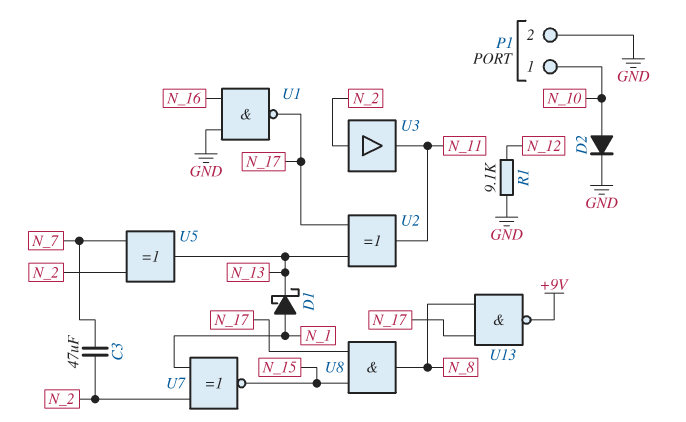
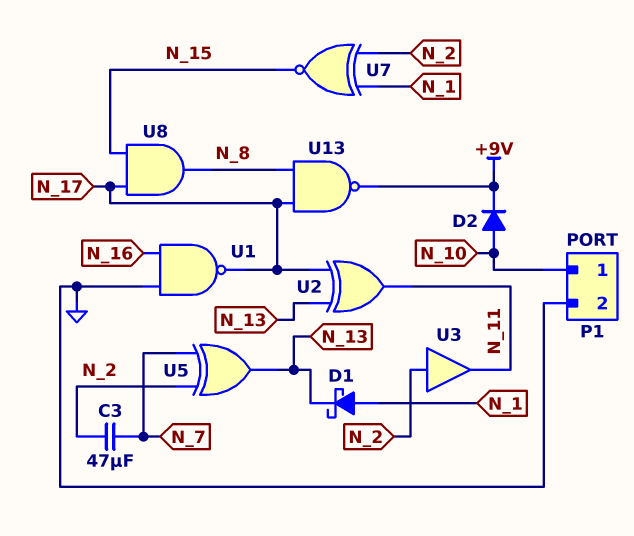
D2: diode (A N_10, K GND) -> diode (A N_10, K +9V)
R1: 9.1k (GND, N_12) -> none

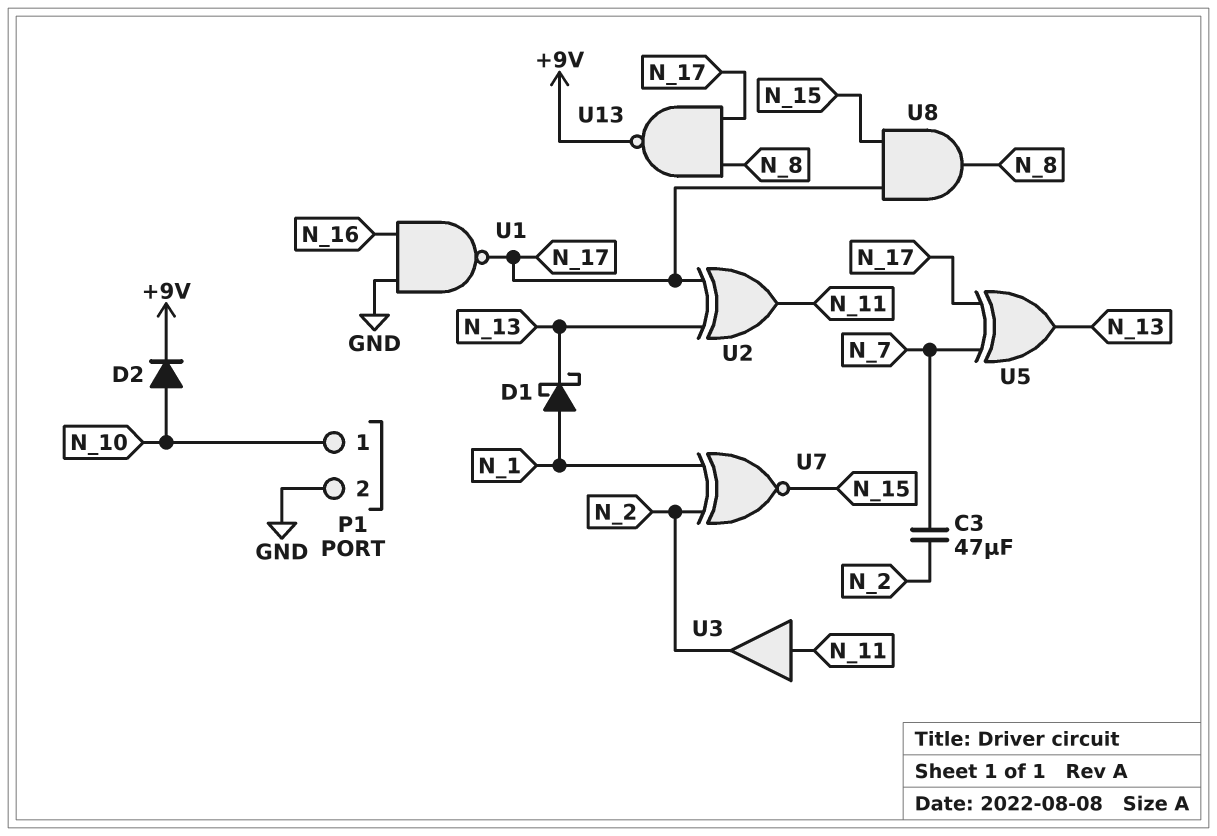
U3: buffer (in N_2, out N_11) -> buffer (in N_11, out N_2)
U5: XOR (in N_2, in N_7, out N_13) -> XOR (in N_7, in N_17, out N_13)

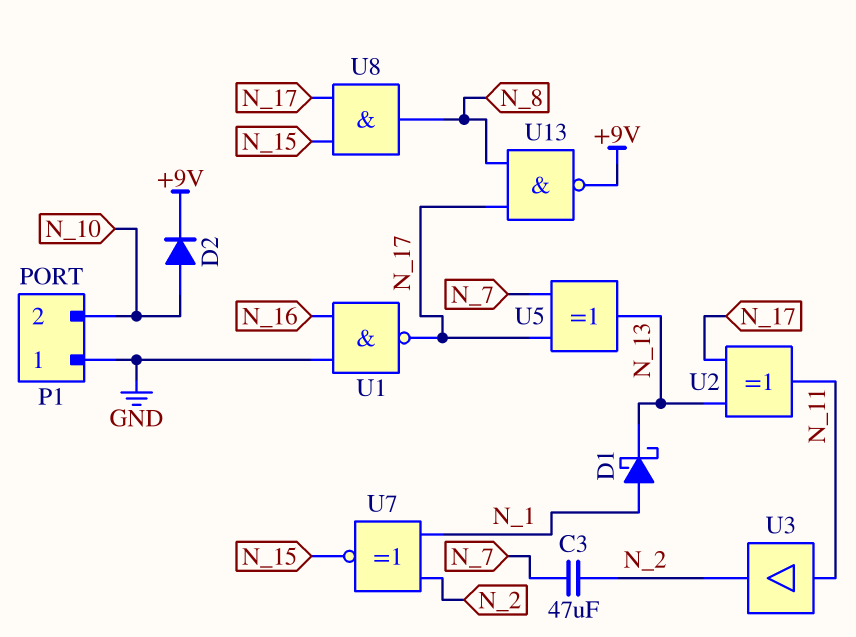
P1 pin 1: N_10 -> GND
P1 pin 2: GND -> N_10

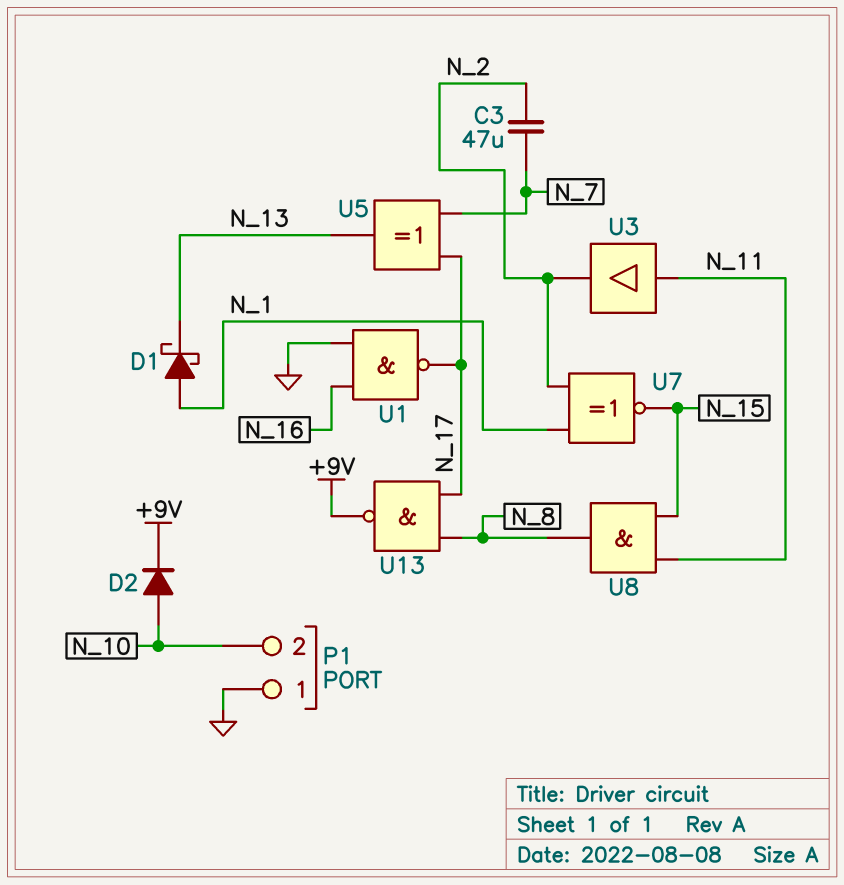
U2: XOR (in N_13, in N_17, out N_11) -> none
U8: AND (in N_15, in N_17, out N_8) -> AND (in N_11, in N_15, out N_8)

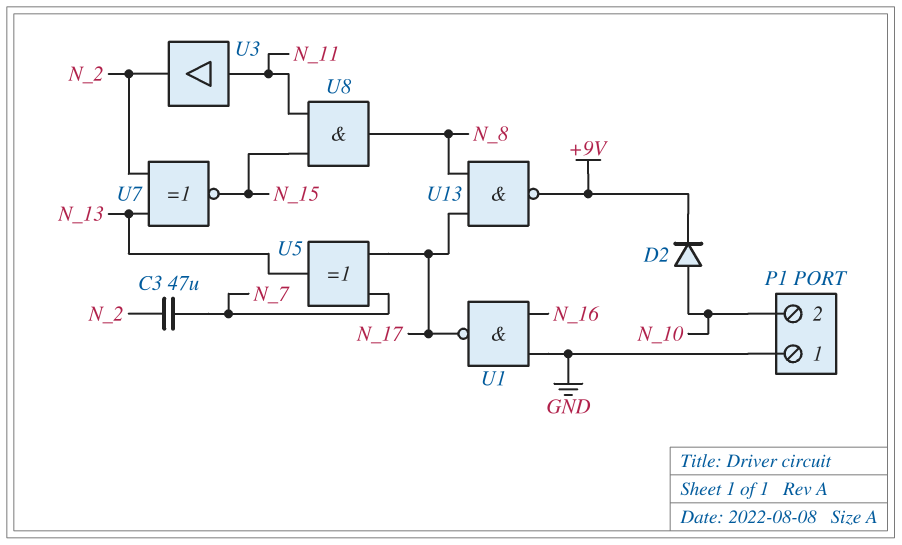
D1: schottky (A N_1, K N_13) -> none
U7: XNOR (in N_1, in N_2, out N_15) -> XNOR (in N_2, in N_13, out N_15)

